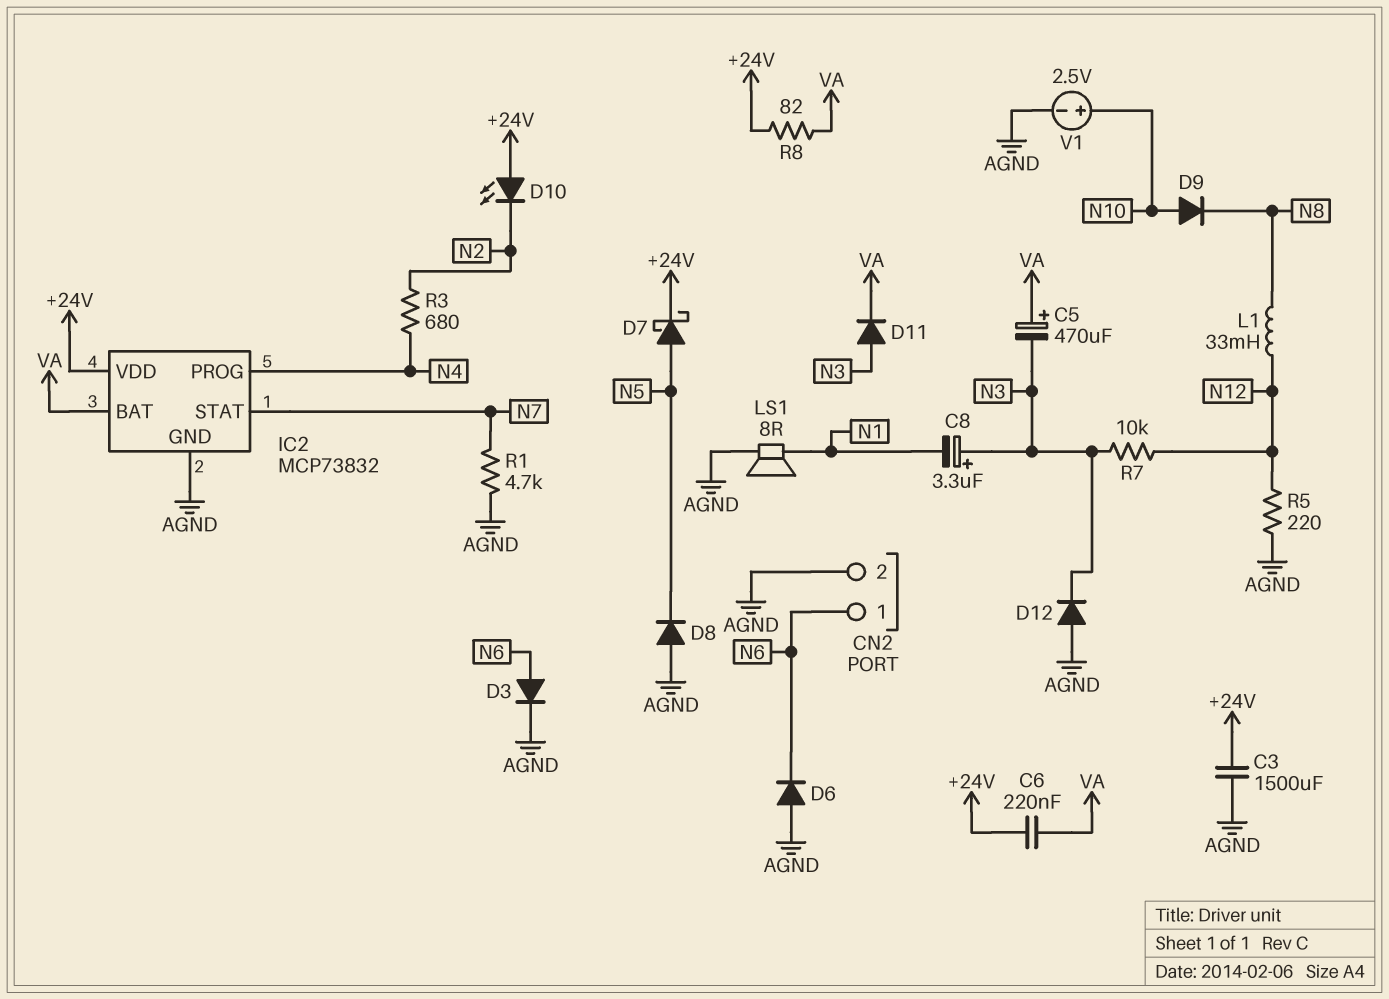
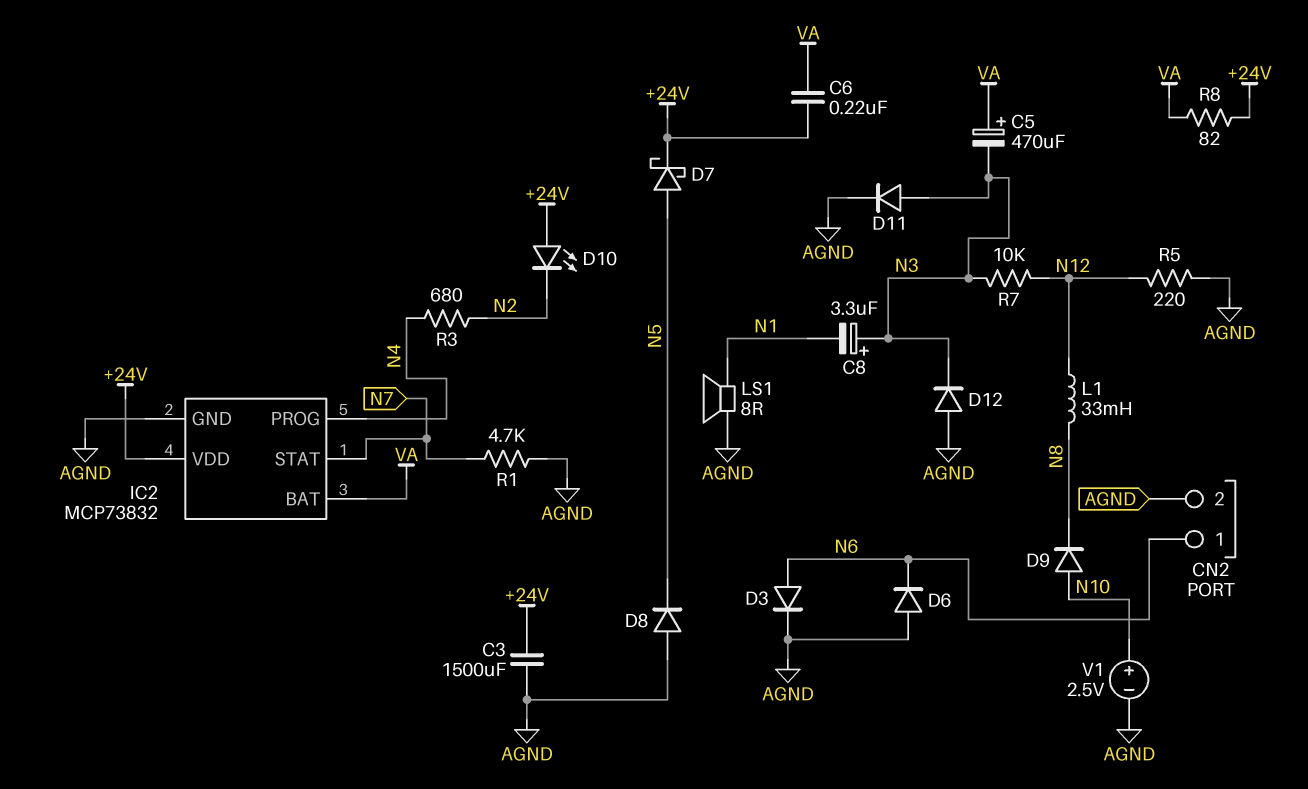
D11: diode (A N3, K VA) -> diode (A N3, K AGND)

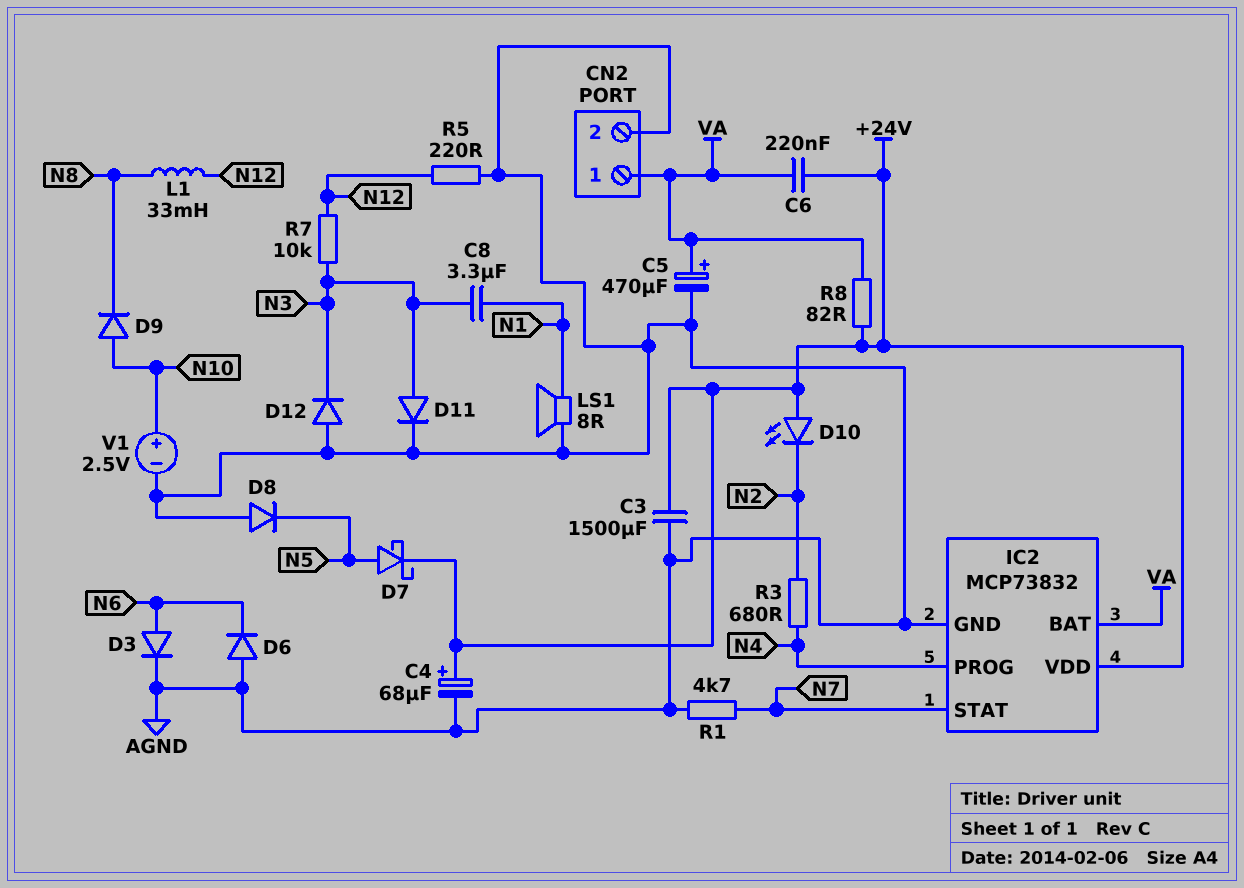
C4: none -> 68uF (plus +24V, minus AGND)
C5: 470uF (plus VA, minus N3) -> 470uF (plus VA, minus AGND)
C8: 3.3uF (plus N3, minus N1) -> 3.3uF (N1, N3)
CN2 pin 1: N6 -> VA

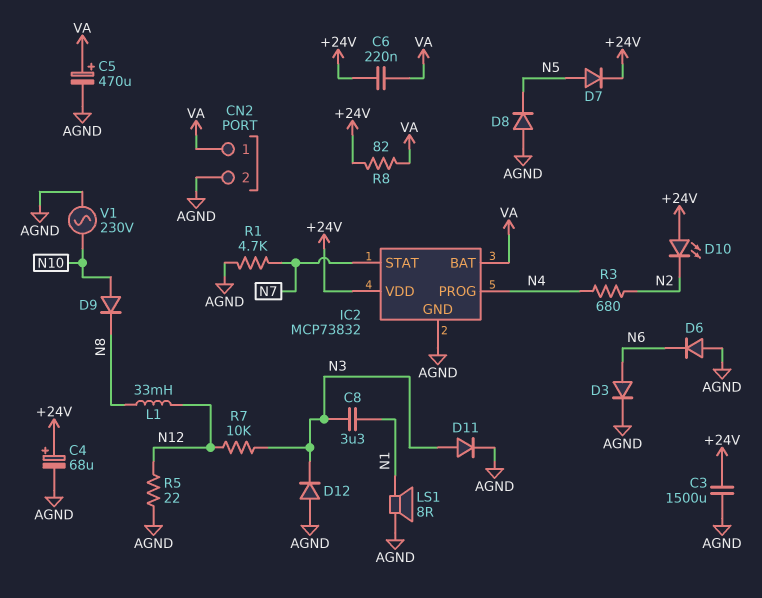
D7: schottky (A N5, K +24V) -> diode (A N5, K +24V)
R5: 220 (AGND, N12) -> 22 (AGND, N12)
V1: 2.5V (plus N10, minus AGND) -> AC 230V (AGND, N10)

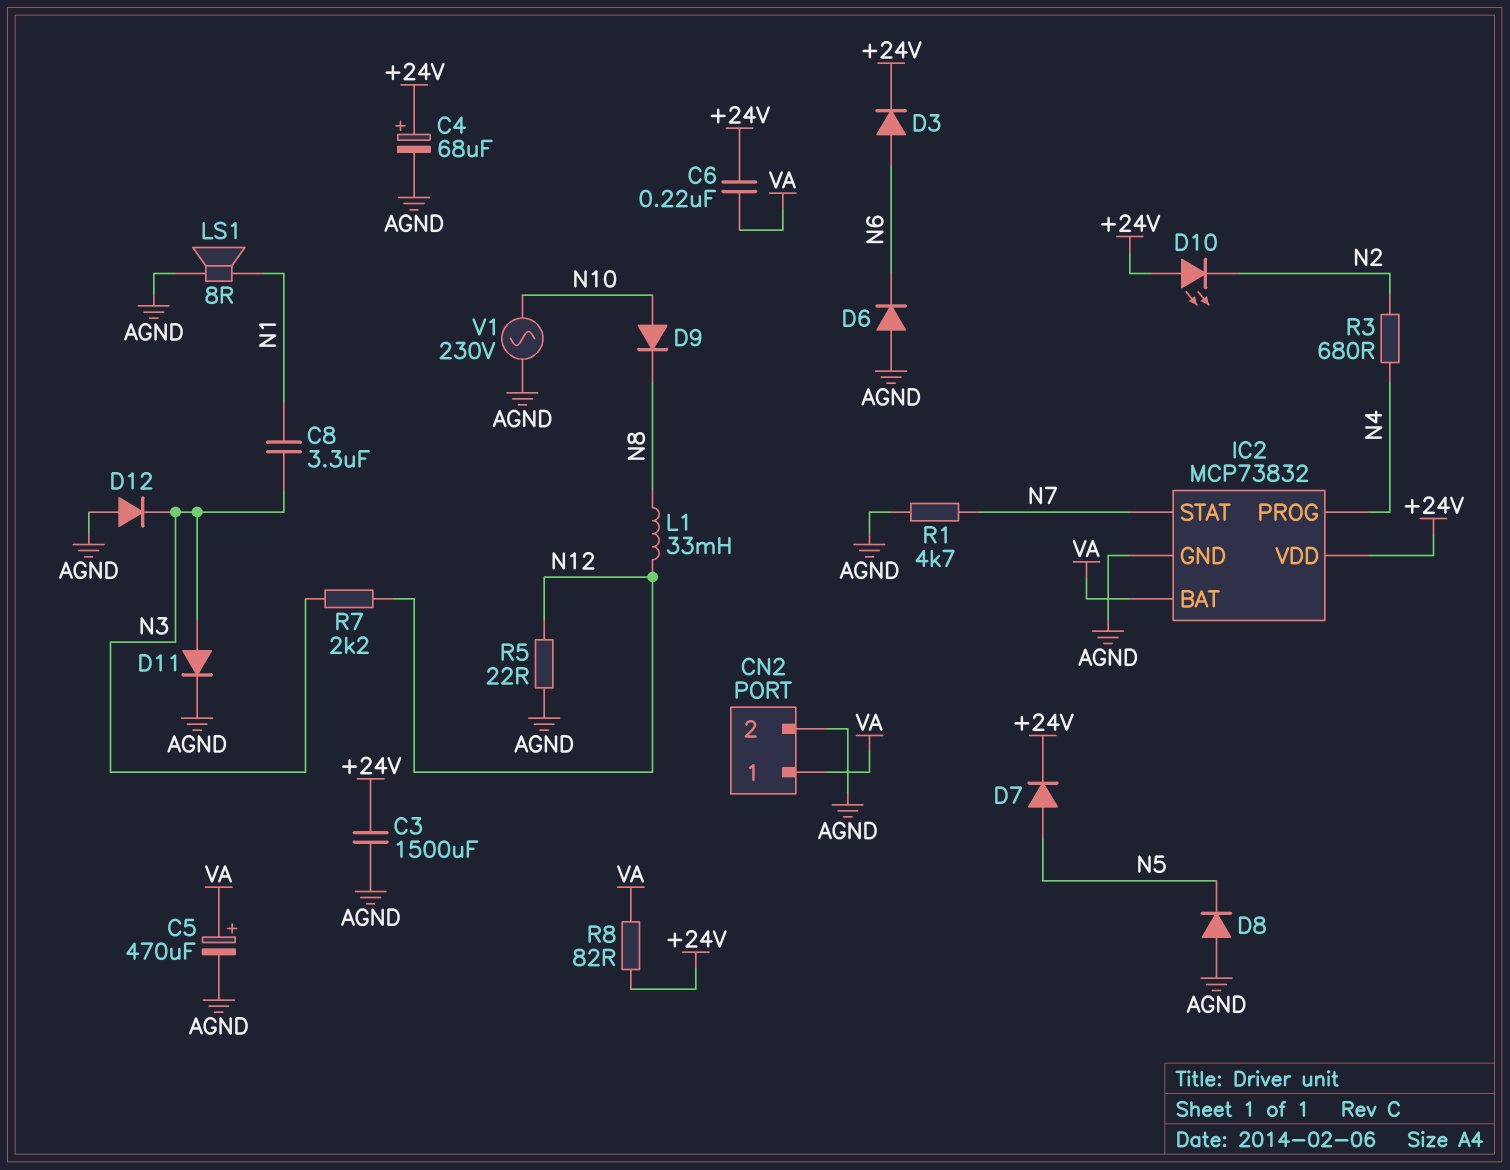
D3: diode (A N6, K AGND) -> diode (A N6, K +24V)
R7: 10k (N3, N12) -> 2.2k (N3, N12)

